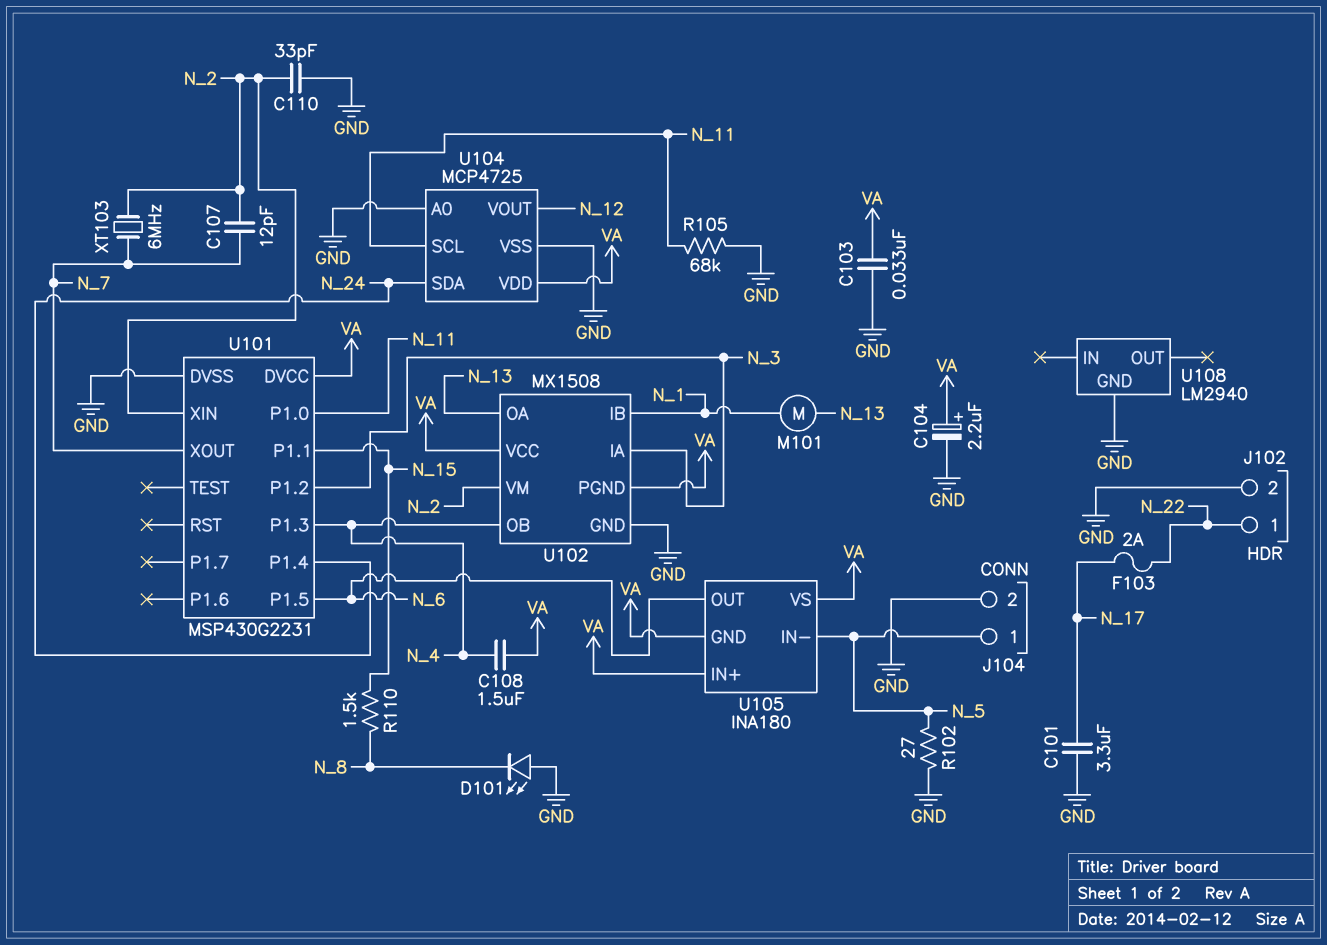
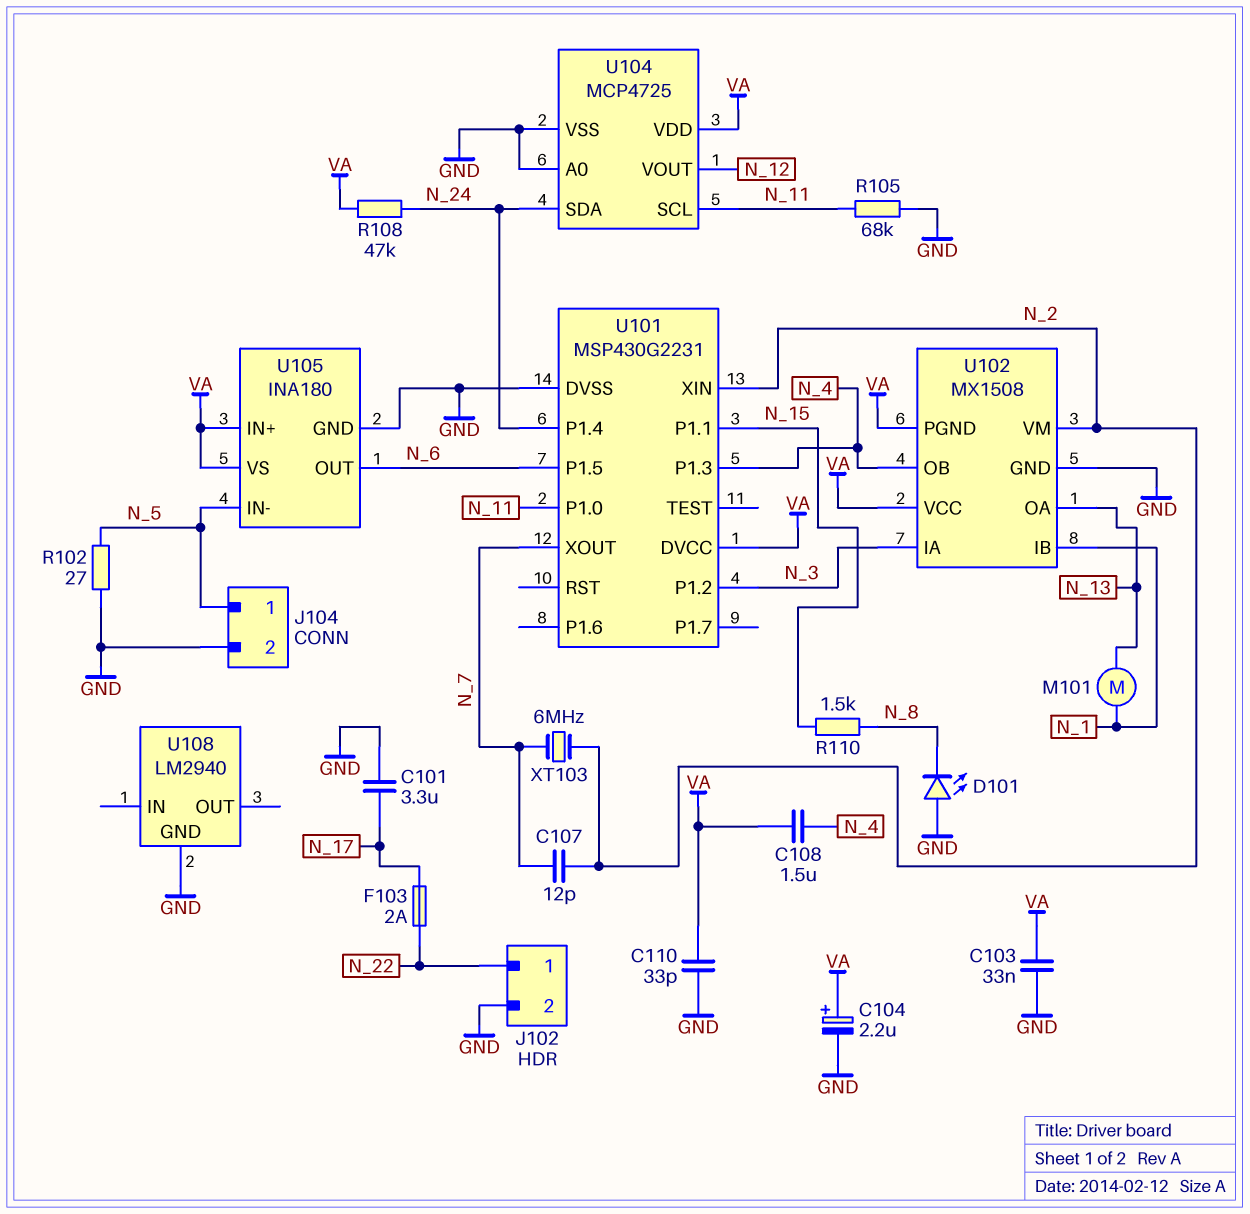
C110: 33pF (GND, N_2) -> 33pF (GND, VA)
R108: none -> 47k (N_24, VA)
U105 pin GND: VA -> GND

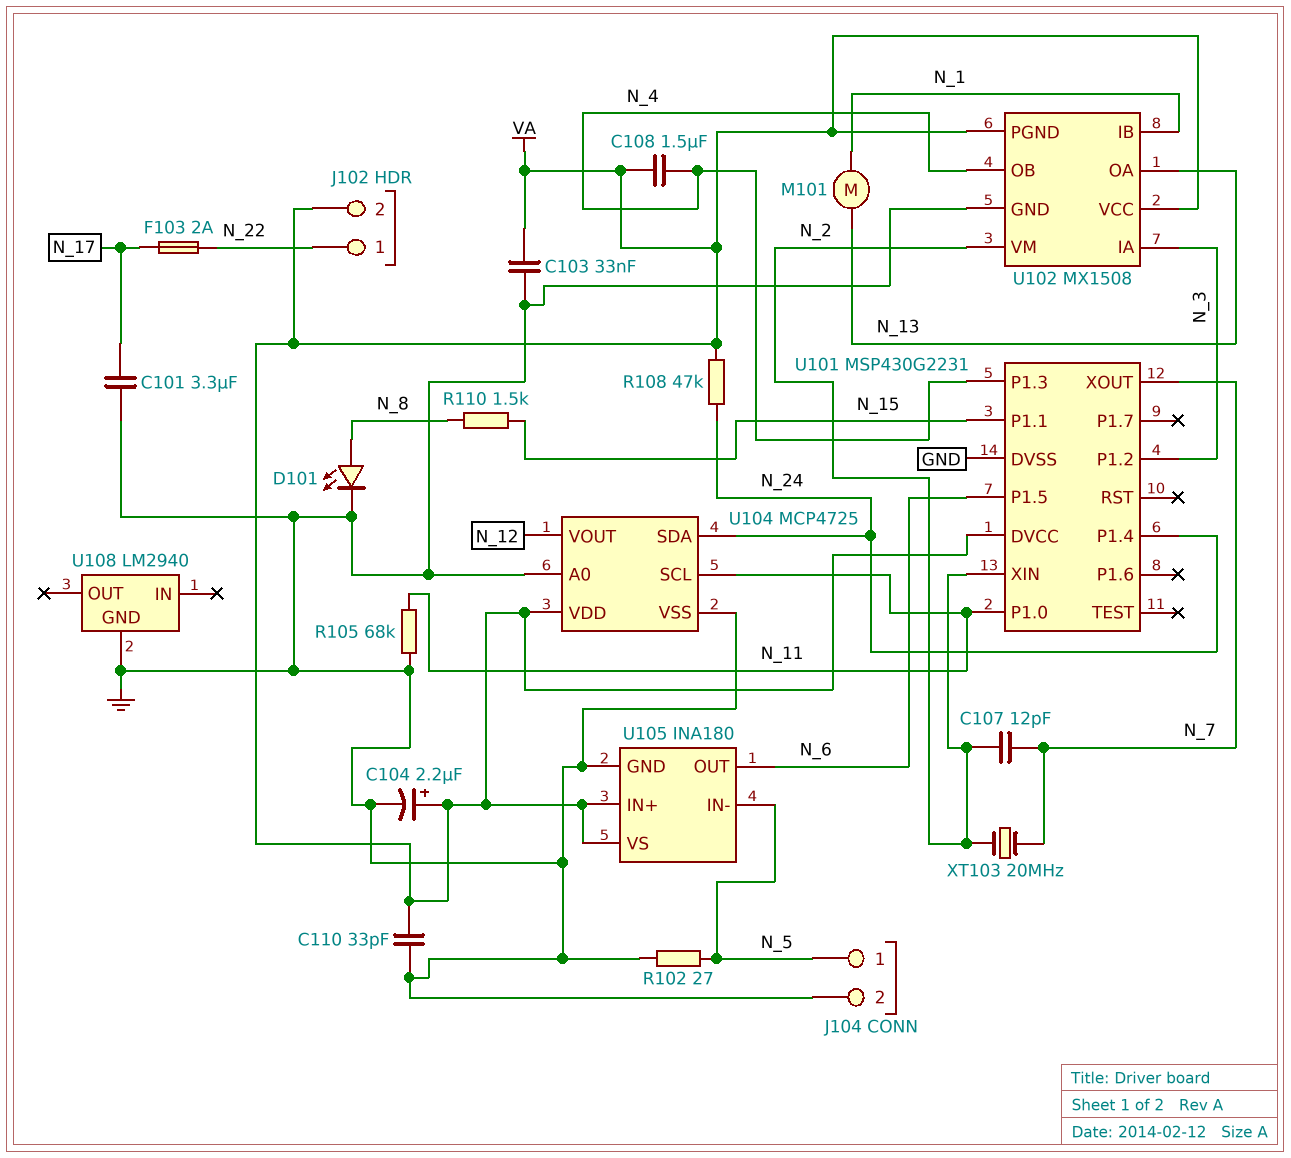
D101: LED (A GND, K N_8) -> LED (A N_8, K GND)
J102 pin 2: GND -> VA
XT103: 6MHz (N_2, N_7) -> 20MHz (N_2, N_7)

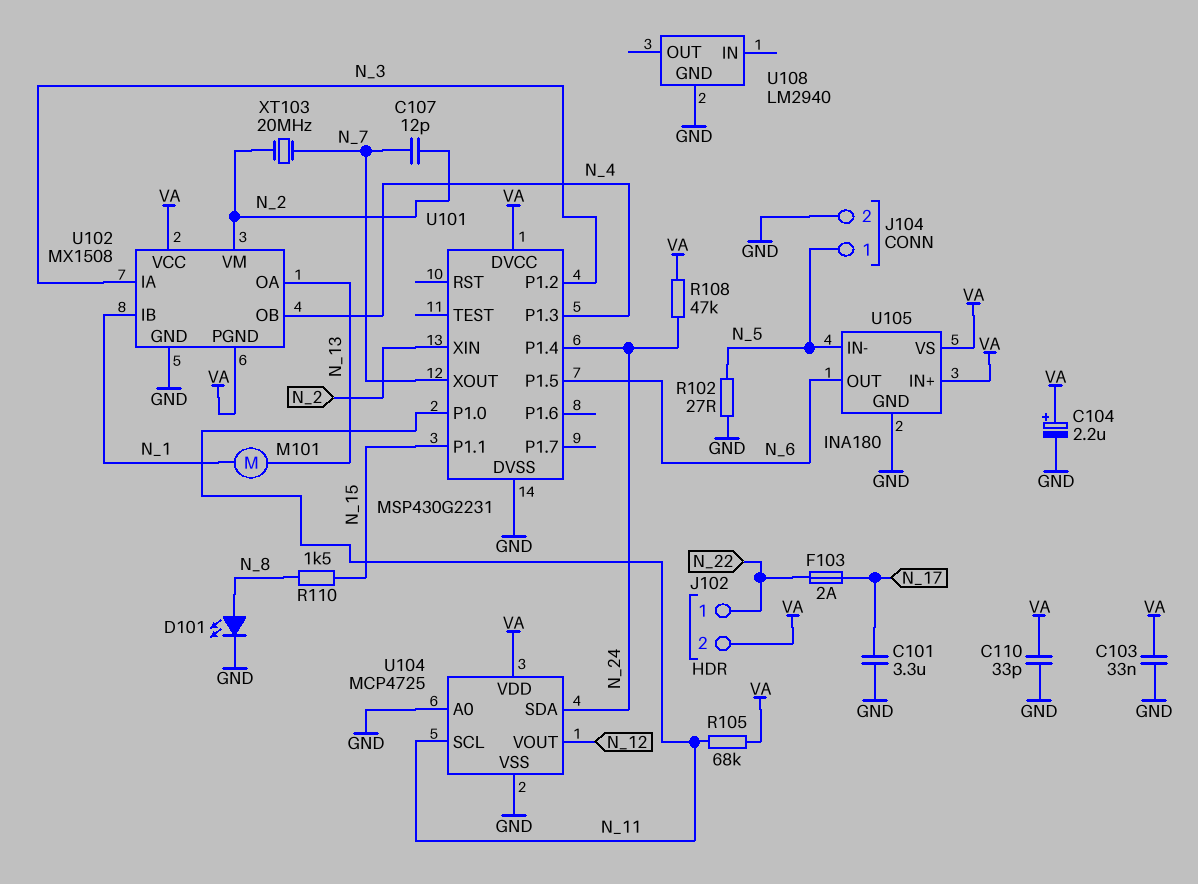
C108: 1.5uF (N_4, VA) -> none
R105: 68k (GND, N_11) -> 68k (N_11, VA)

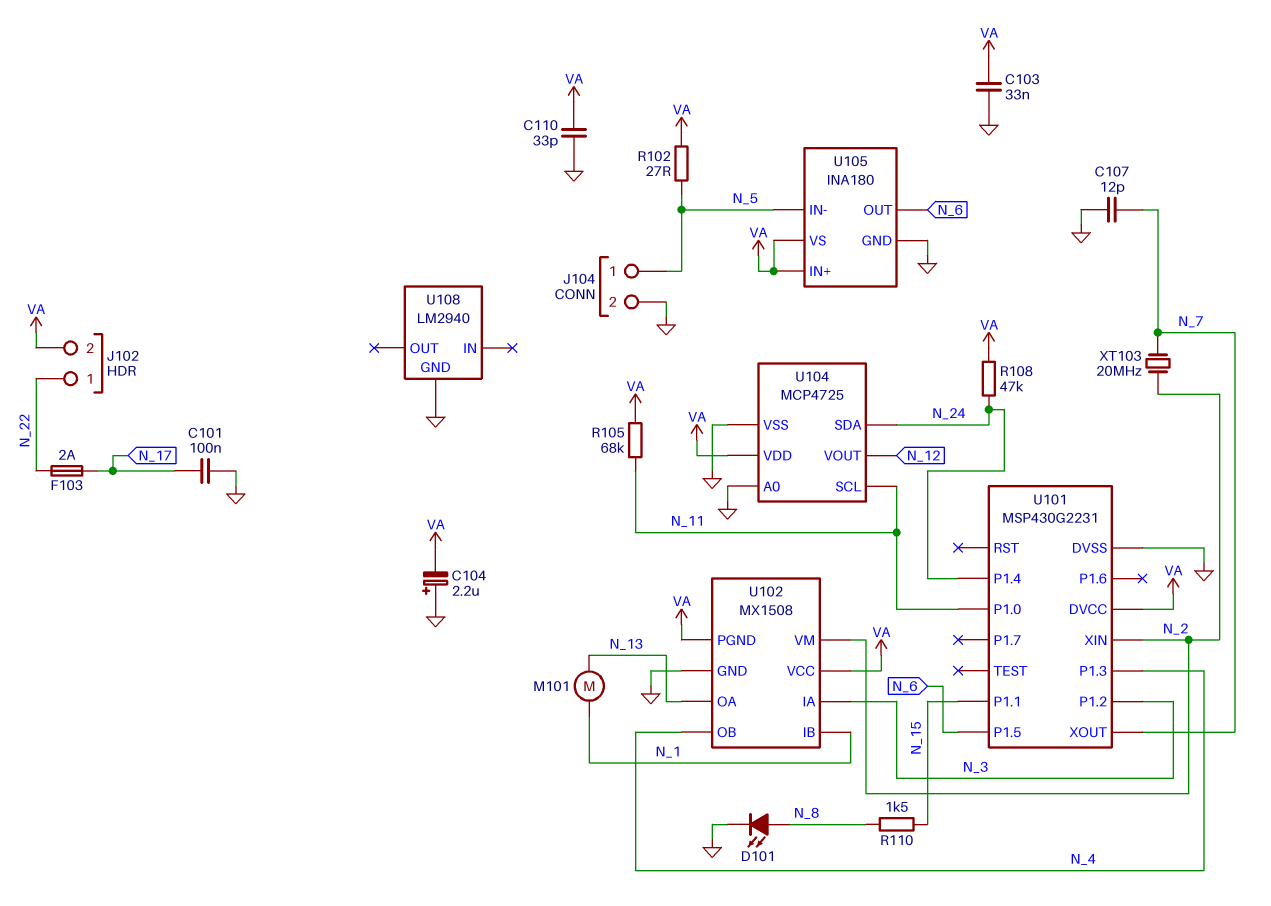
C101: 3.3uF (GND, N_17) -> 100nF (GND, N_17)
C104: 2.2uF (plus VA, minus GND) -> 2.2uF (plus GND, minus VA)
C107: 12pF (N_2, N_7) -> 12pF (GND, N_7)
R102: 27 (GND, N_5) -> 27 (N_5, VA)

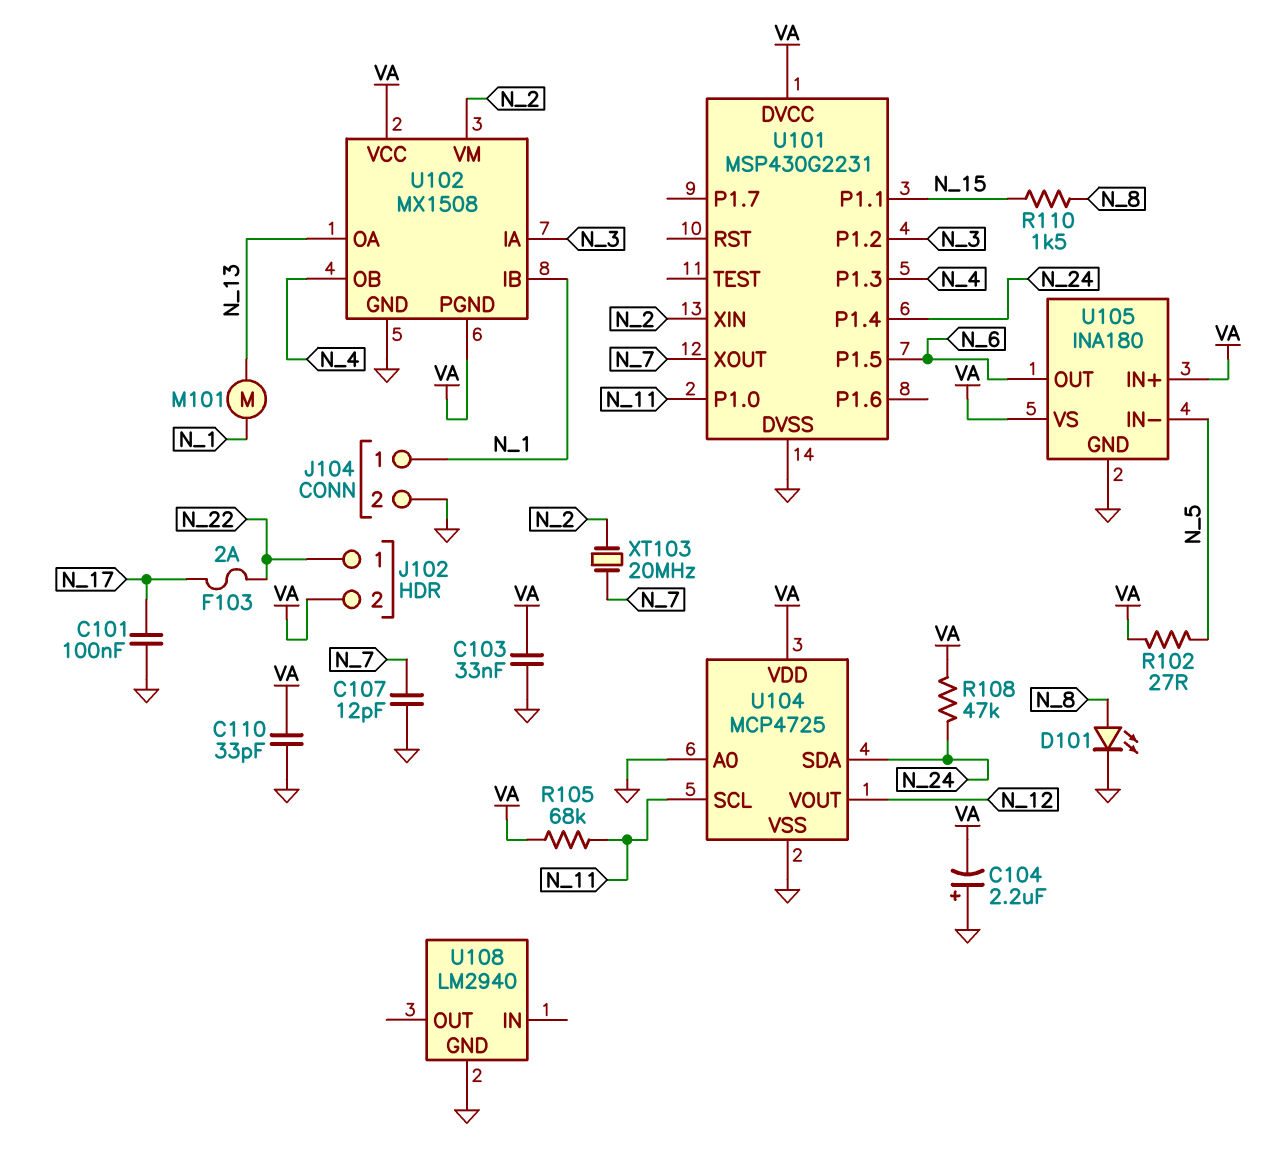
J104 pin 1: N_5 -> N_1

